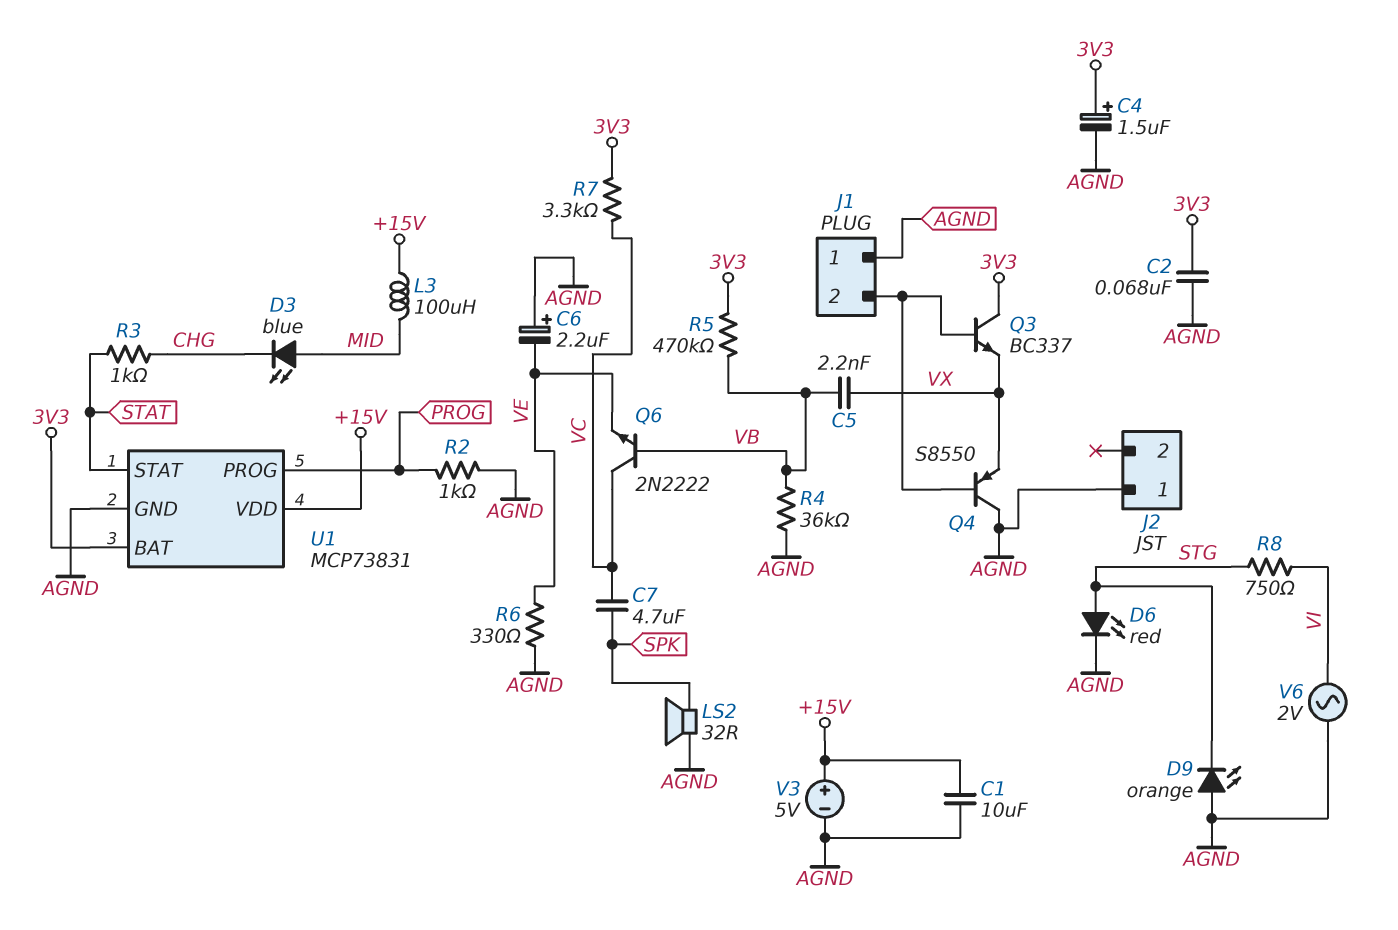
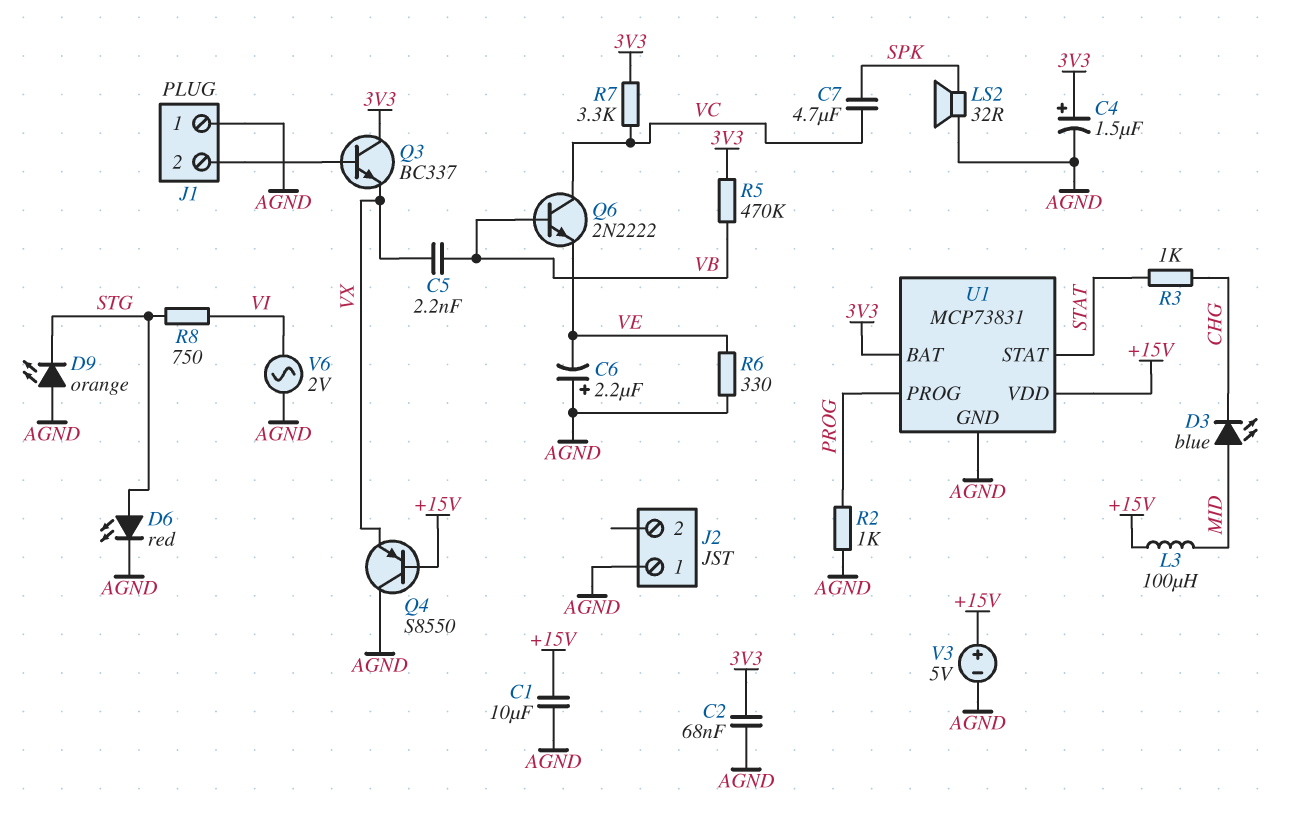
Q4: PNP S8550 (B J1/2, C AGND, E VX) -> PNP S8550 (B +15V, C AGND, E VX)
R4: 36k (AGND, VB) -> none

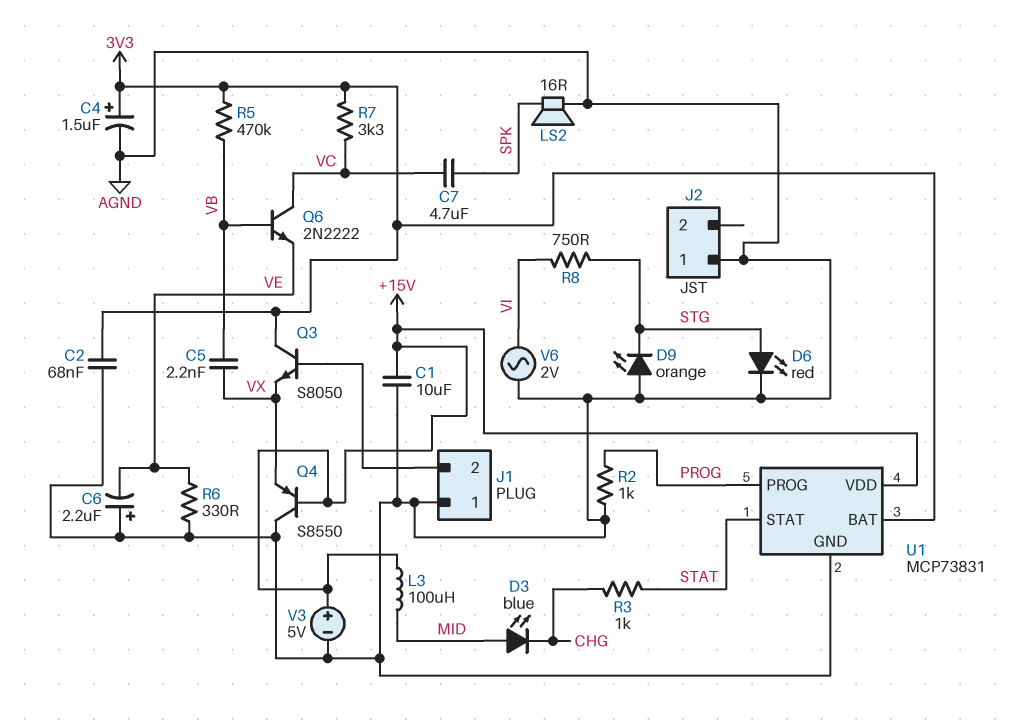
LS2: speaker 32R (AGND, SPK) -> speaker 16R (AGND, SPK)
Q3: NPN BC337 (B J1/2, C 3V3, E VX) -> NPN S8050 (B J1/2, C 3V3, E VX)

